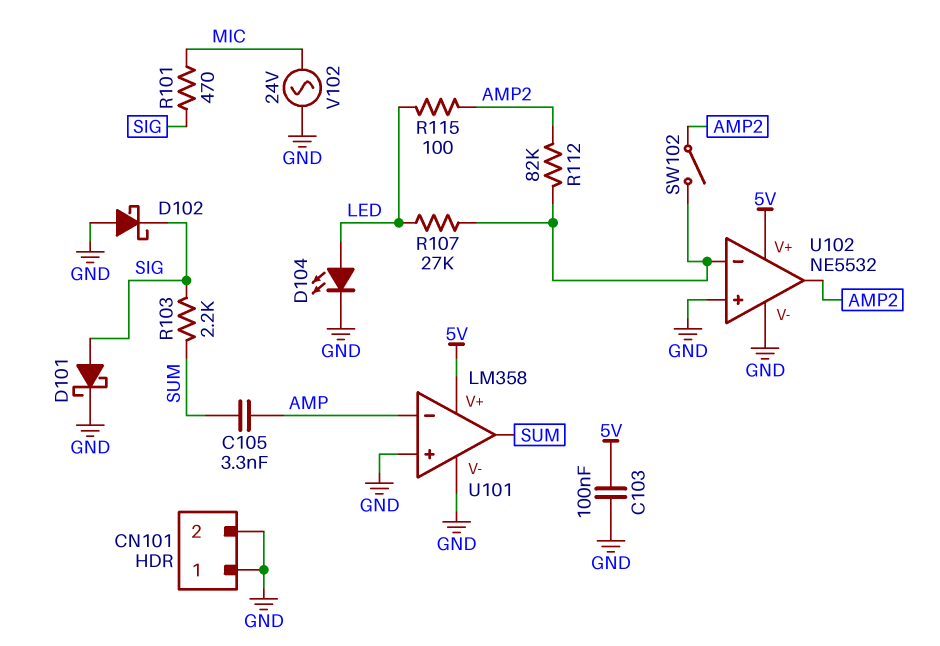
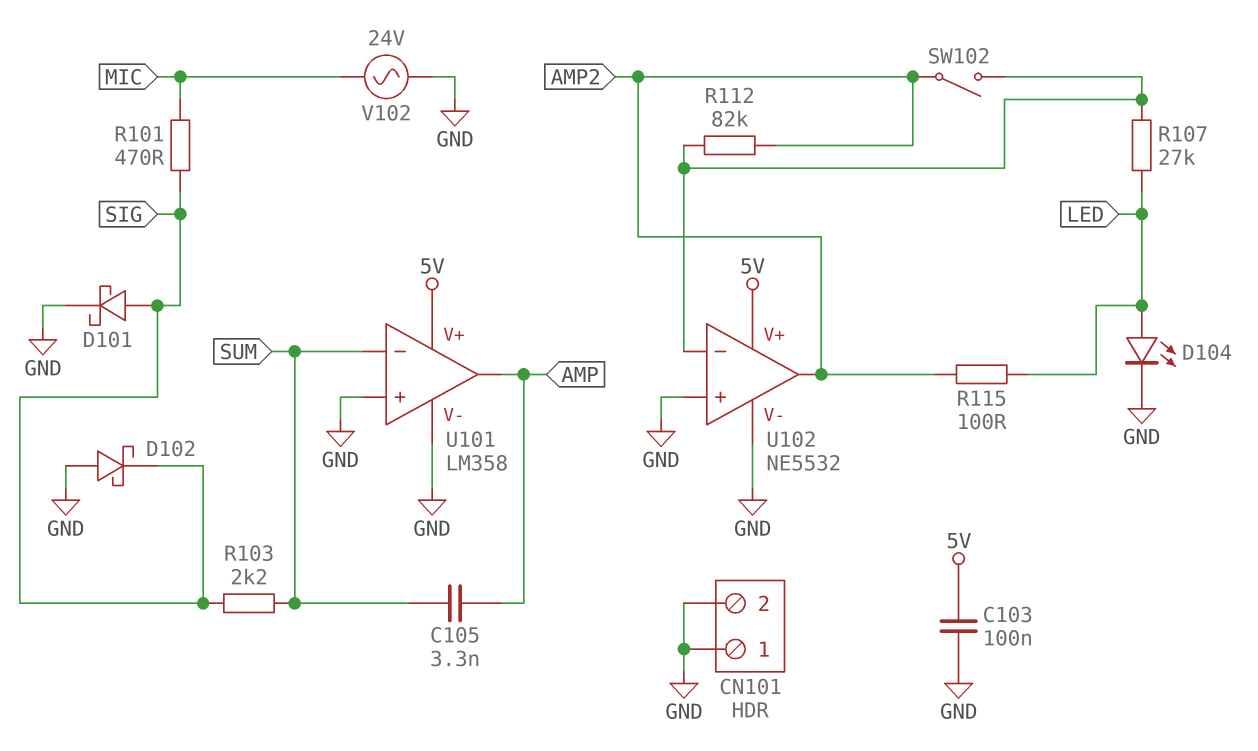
U101 pin in-: AMP -> SUM
U101 pin out: SUM -> AMP

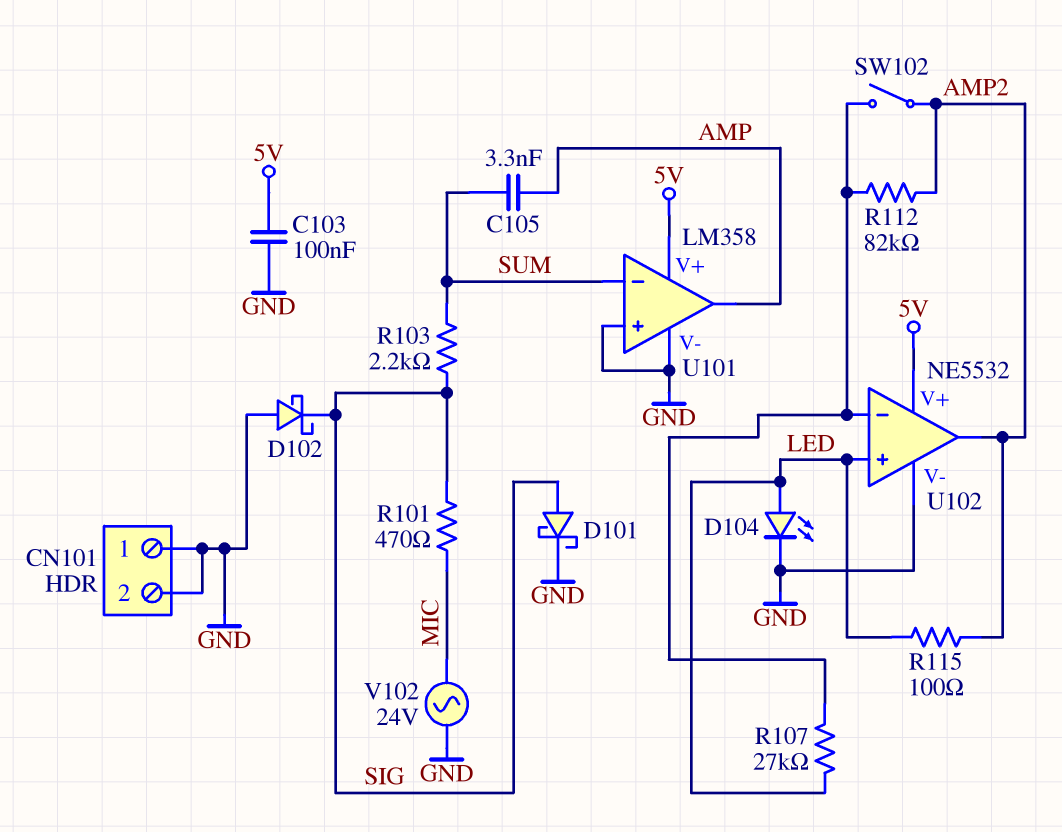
U102 pin in+: GND -> LED

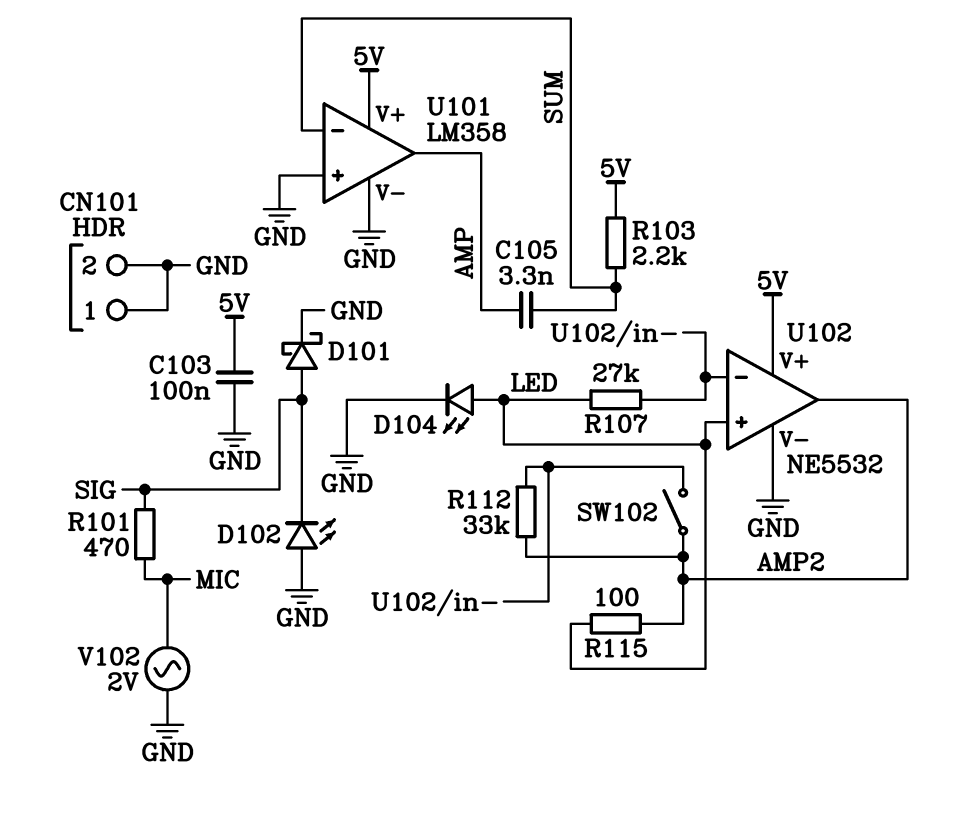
D102: schottky (A GND, K SIG) -> LED (A GND, K SIG)
R103: 2.2k (SIG, SUM) -> 2.2k (5V, SUM)
R112: 82k (AMP2, U102/in-) -> 33k (AMP2, U102/in-)
V102: AC 24V (GND, MIC) -> AC 2V (GND, MIC)

